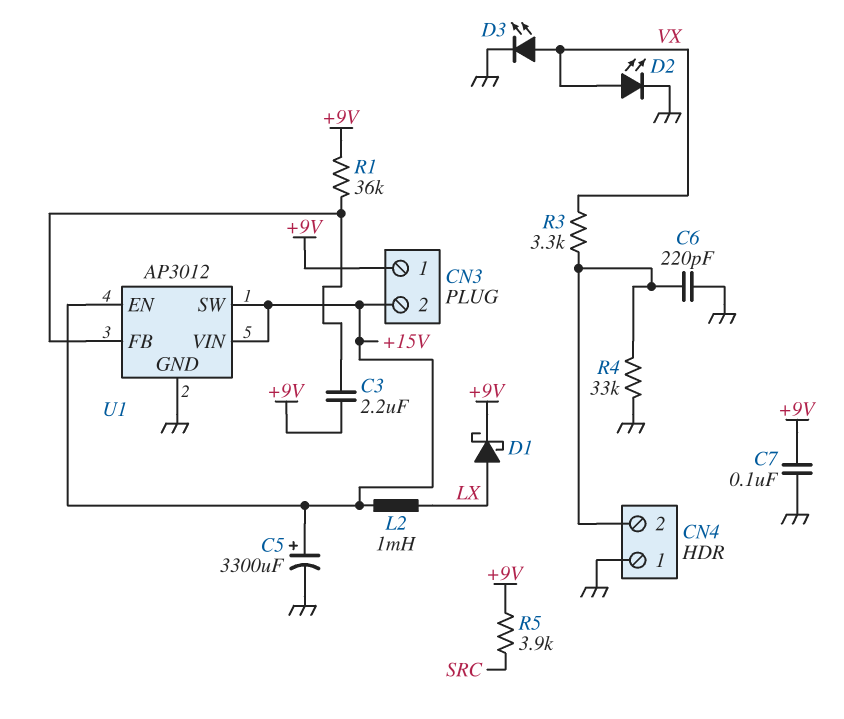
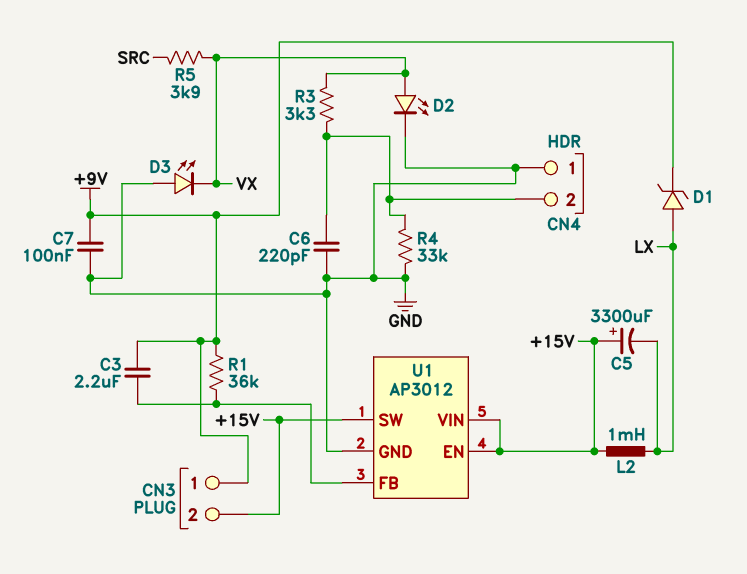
C5: 3300uF (plus +15V, minus GND) -> 3300uF (plus +15V, minus LX)
D1: schottky (A LX, K +9V) -> zener (A LX, K +9V)
D3: LED (A VX, K GND) -> LED (A GND, K VX)
R5: 3.9k (+9V, SRC) -> 3.9k (SRC, VX)

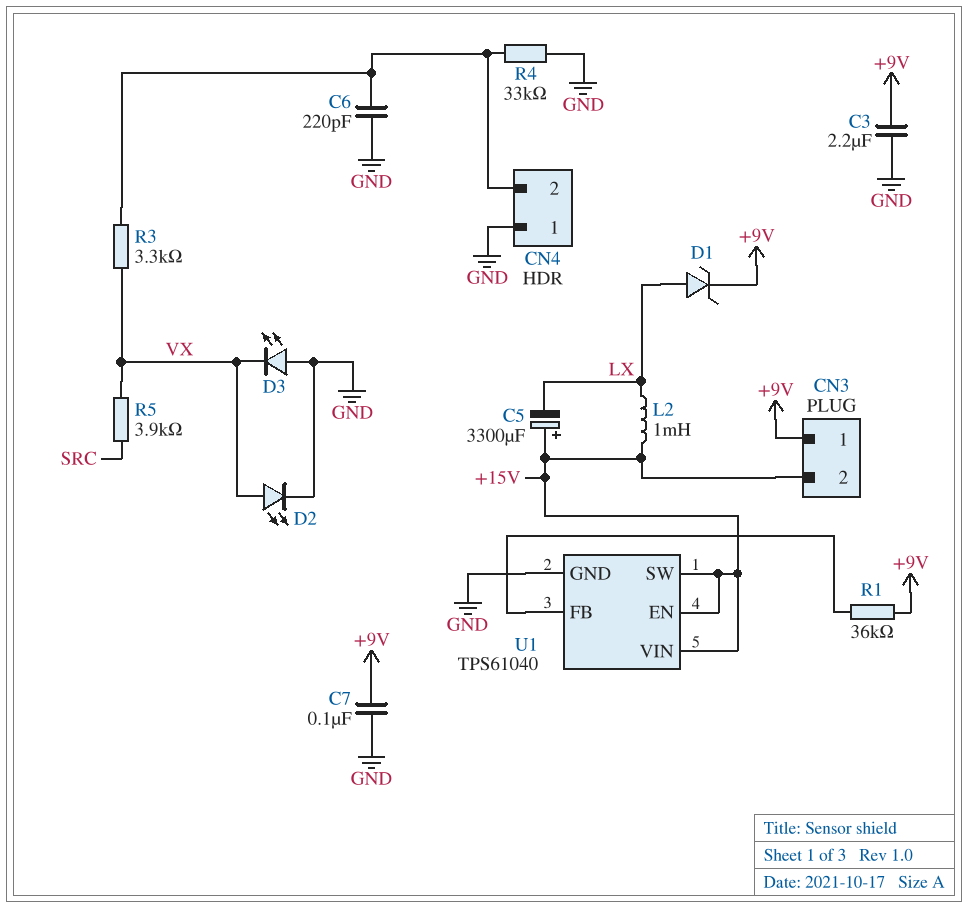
C3: 2.2uF (+9V, U1/FB) -> 2.2uF (+9V, GND)
U1: AP3012 -> TPS61040

